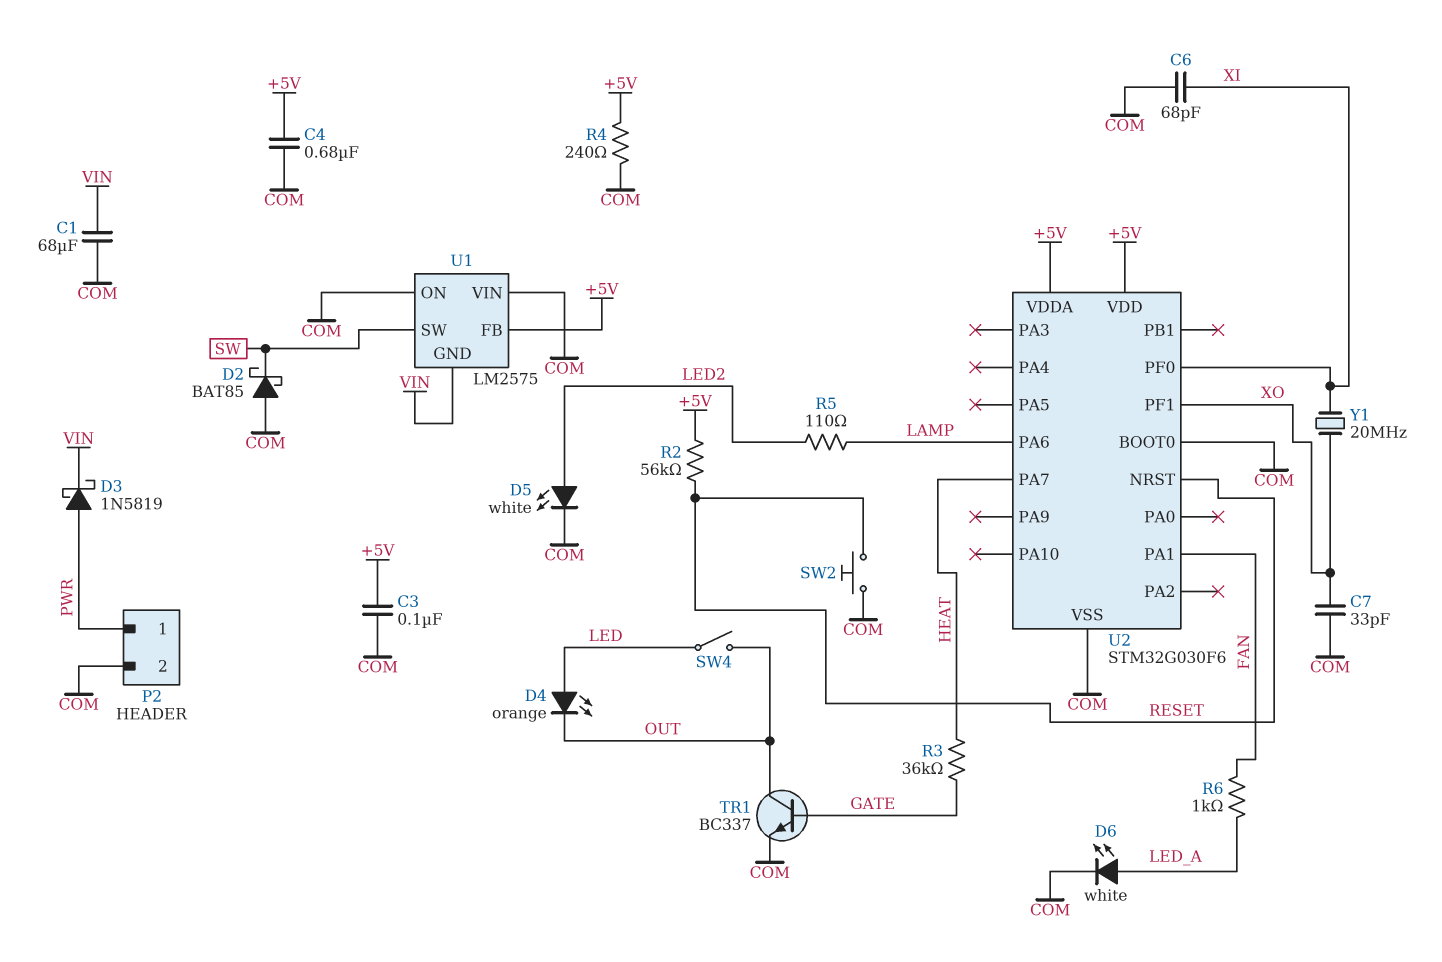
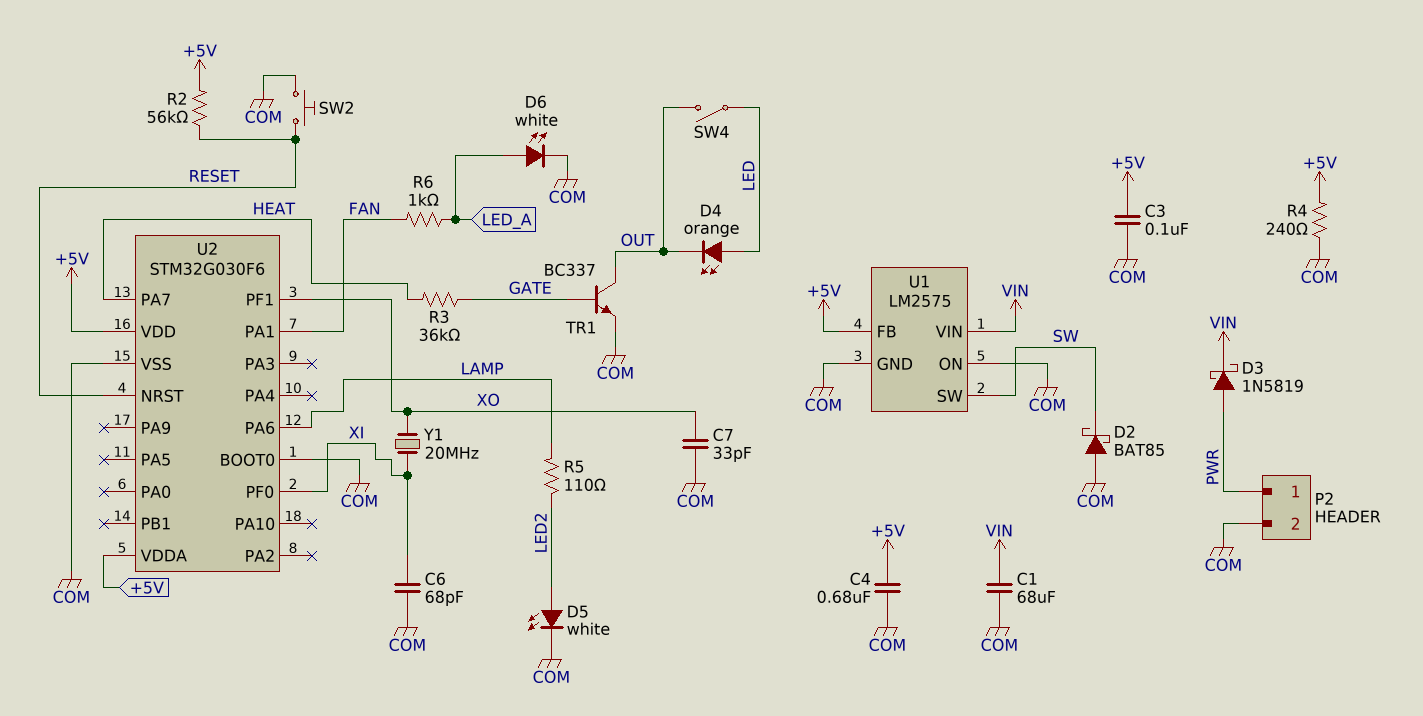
U1 pin GND: VIN -> COM
U1 pin VIN: COM -> VIN

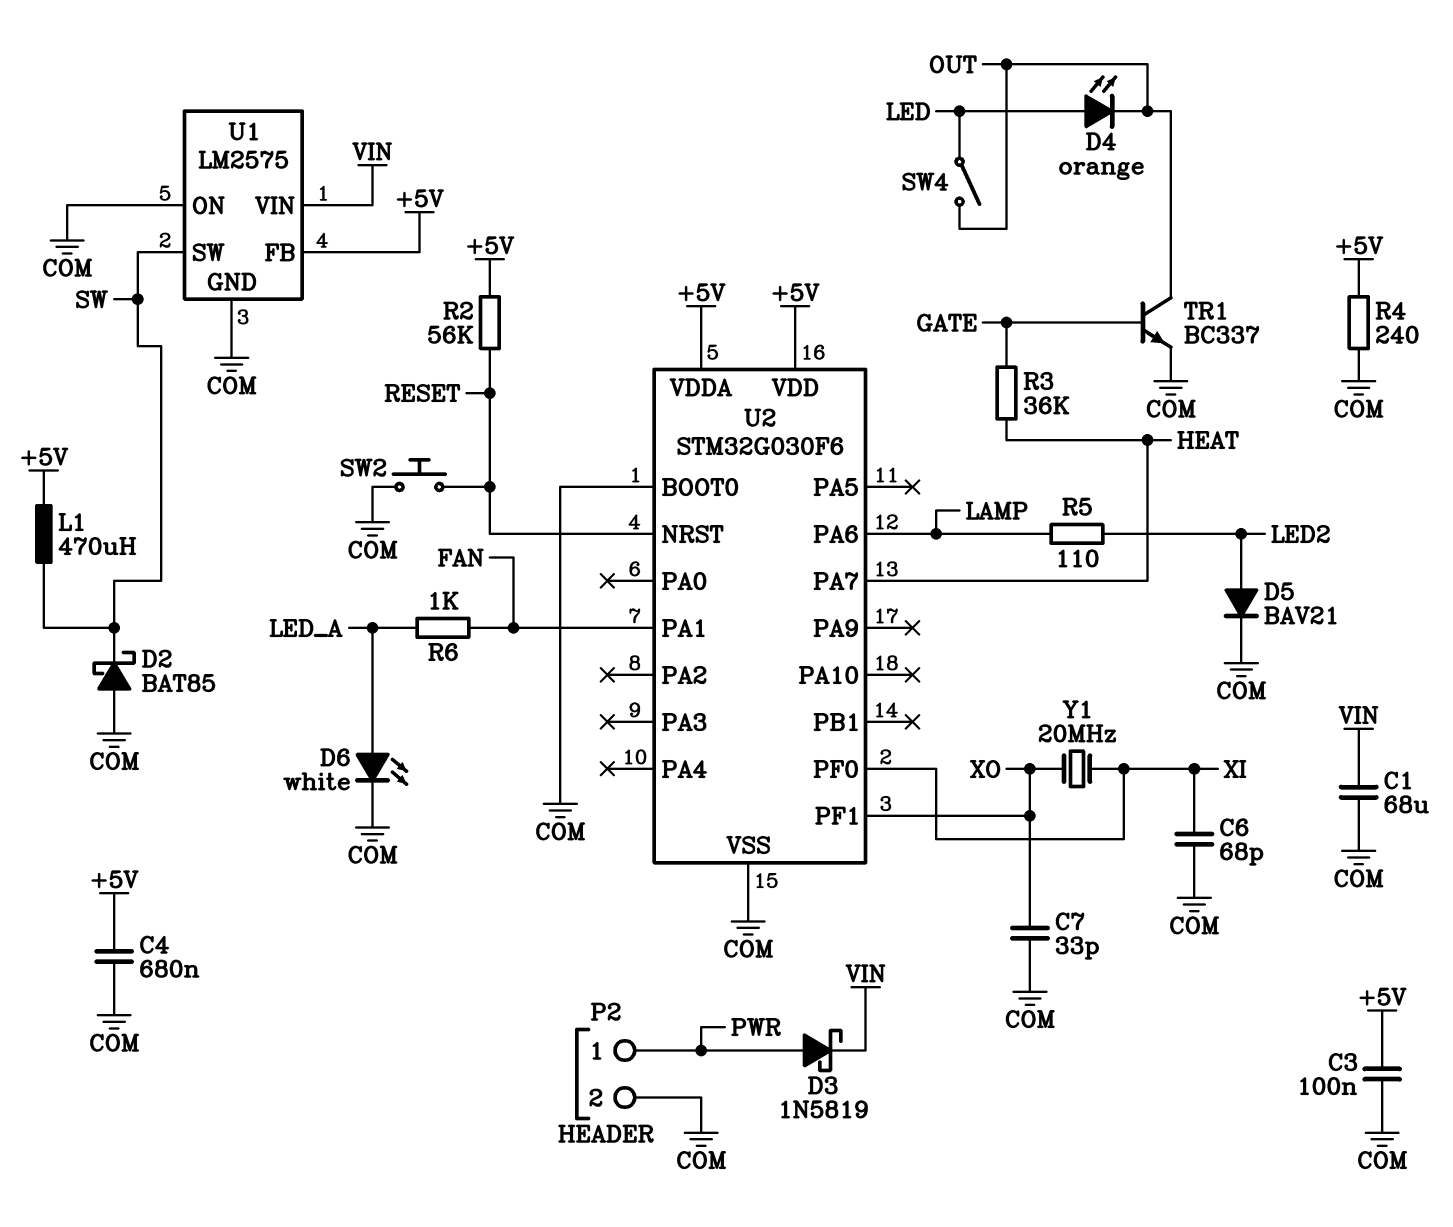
D5: LED white (A LED2, K COM) -> diode BAV21 (A LED2, K COM)
L1: none -> 470uH (+5V, SW)

